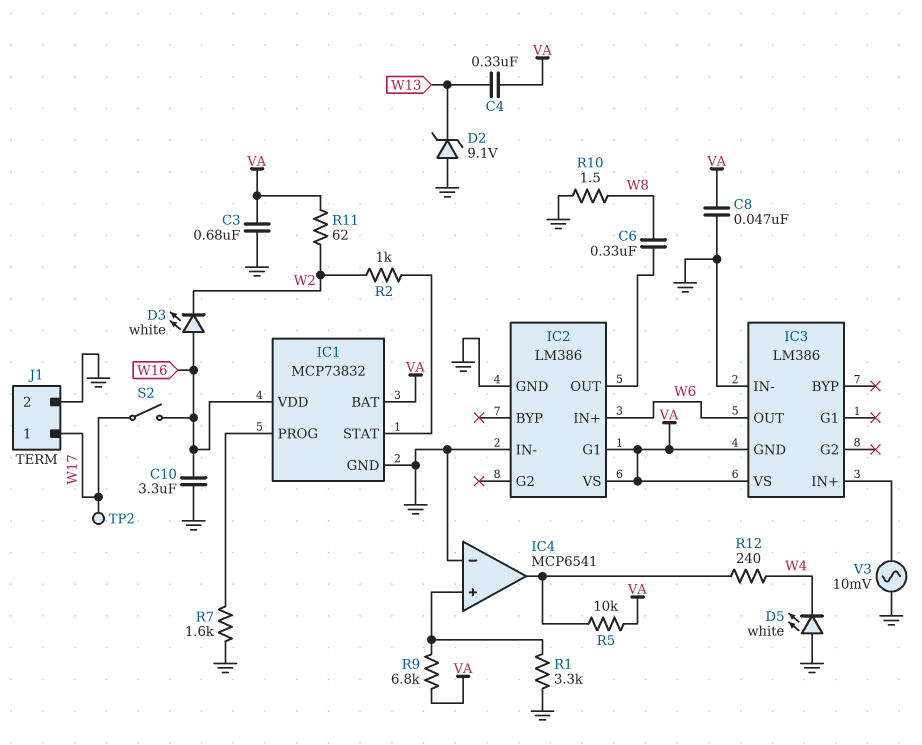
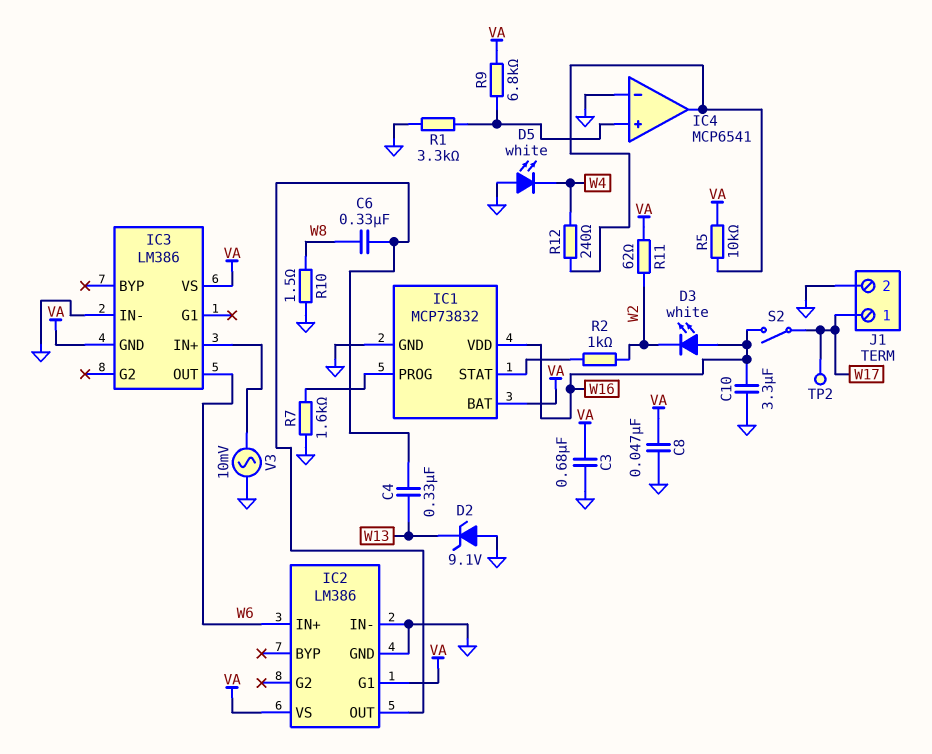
C4: 330nF (VA, W13) -> 330nF (IC2/OUT, W13)

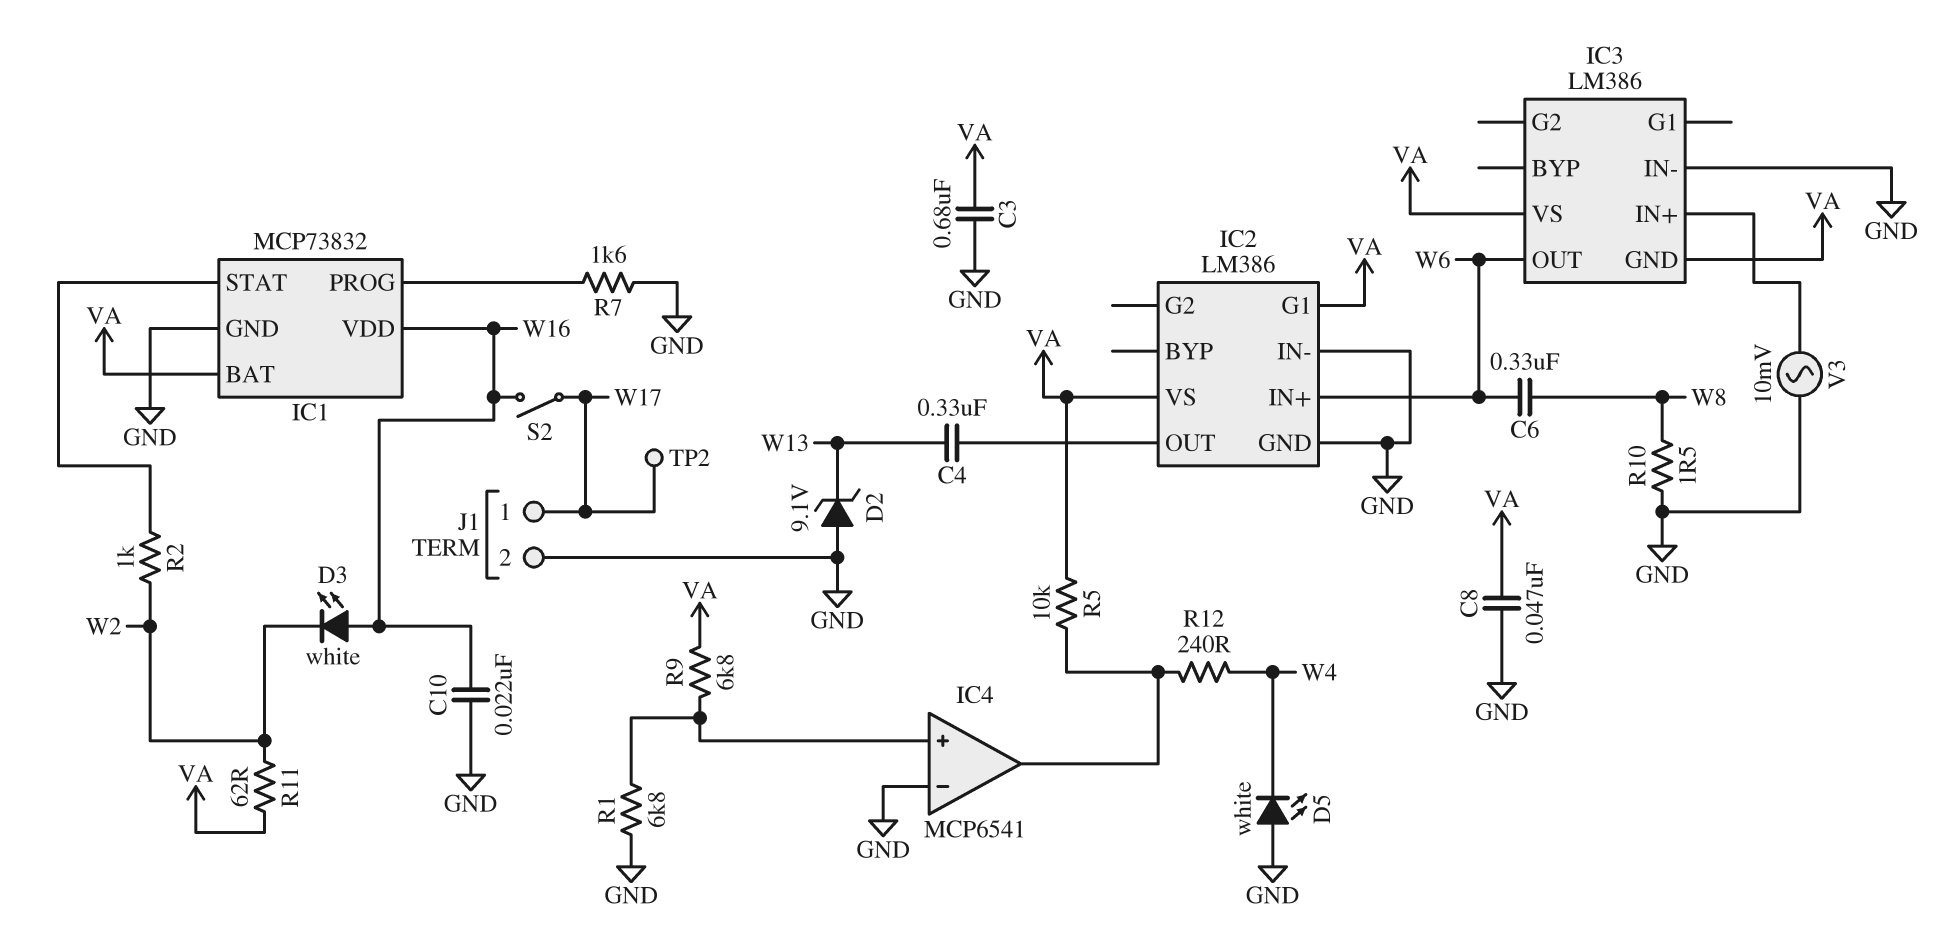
C6: 330nF (IC2/OUT, W8) -> 330nF (W6, W8)
C10: 3.3uF (GND, W16) -> 22nF (GND, W16)
R1: 3.3k (GND, IC4/in+) -> 6.8k (GND, IC4/in+)

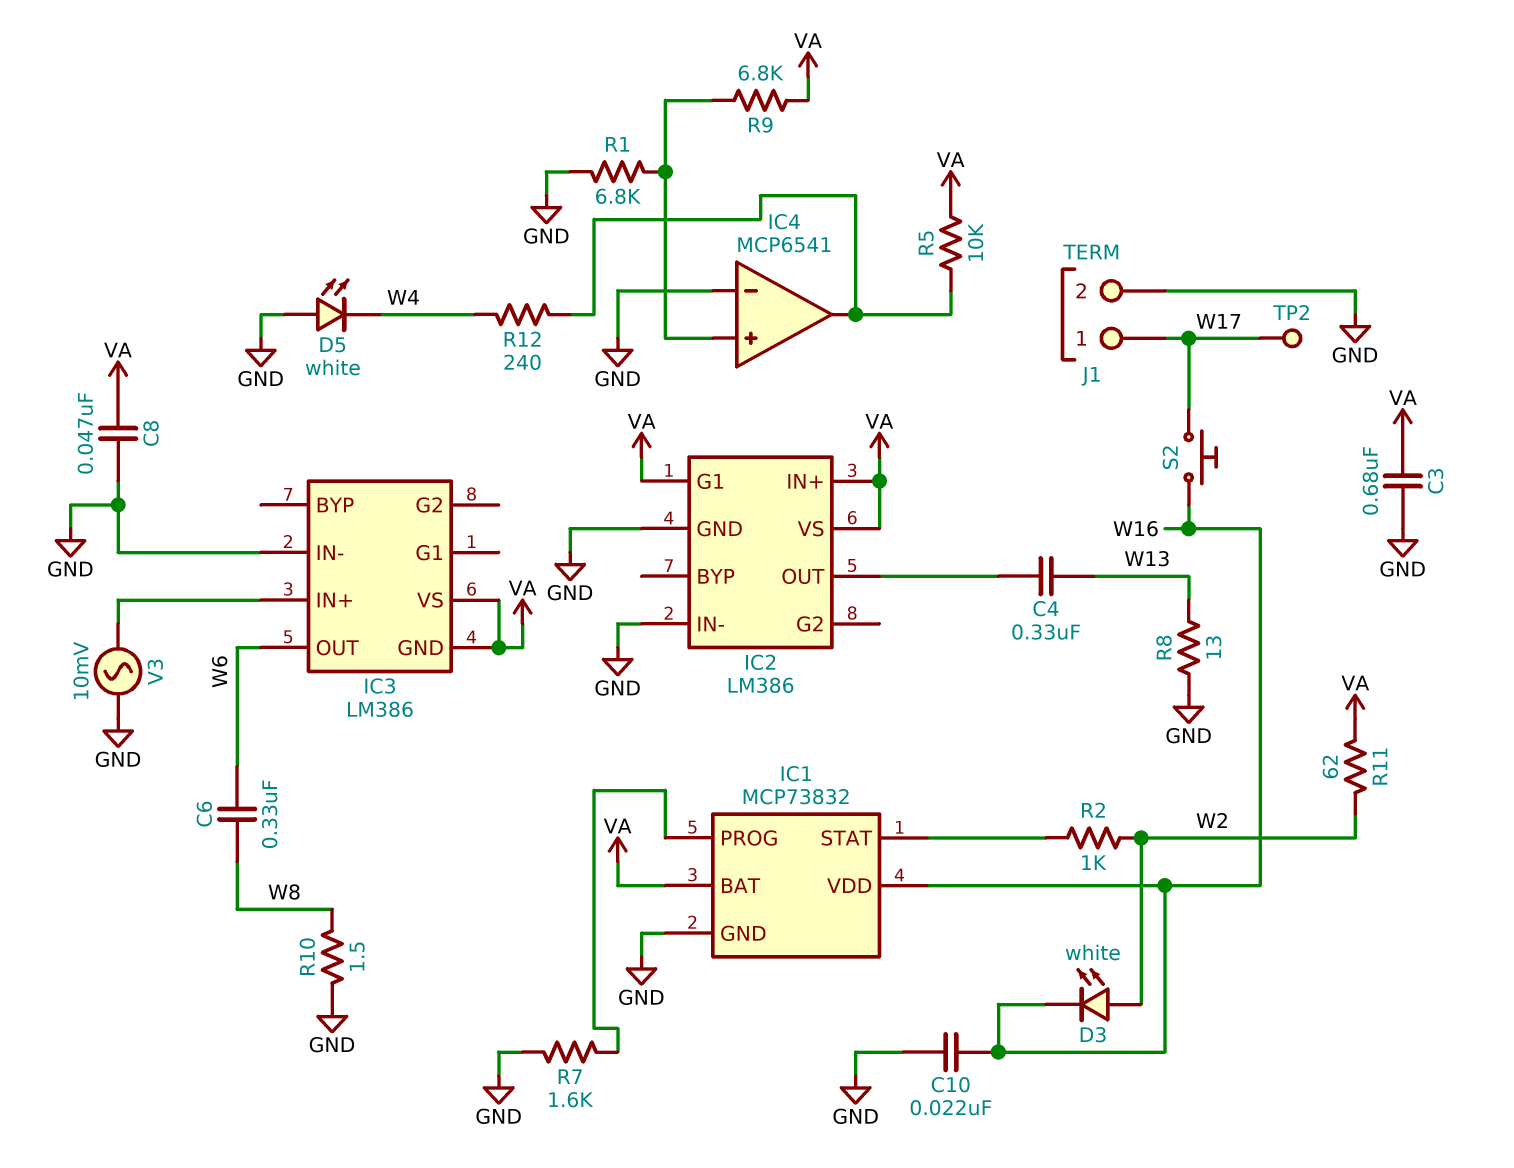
D2: zener 9.1V (A GND, K W13) -> none
D3: LED white (A W16, K W2) -> LED white (A W2, K W16)
IC2 pin IN+: W6 -> VA
R8: none -> 13 (GND, W13)
S2: switch (W16, W17) -> button (W16, W17)

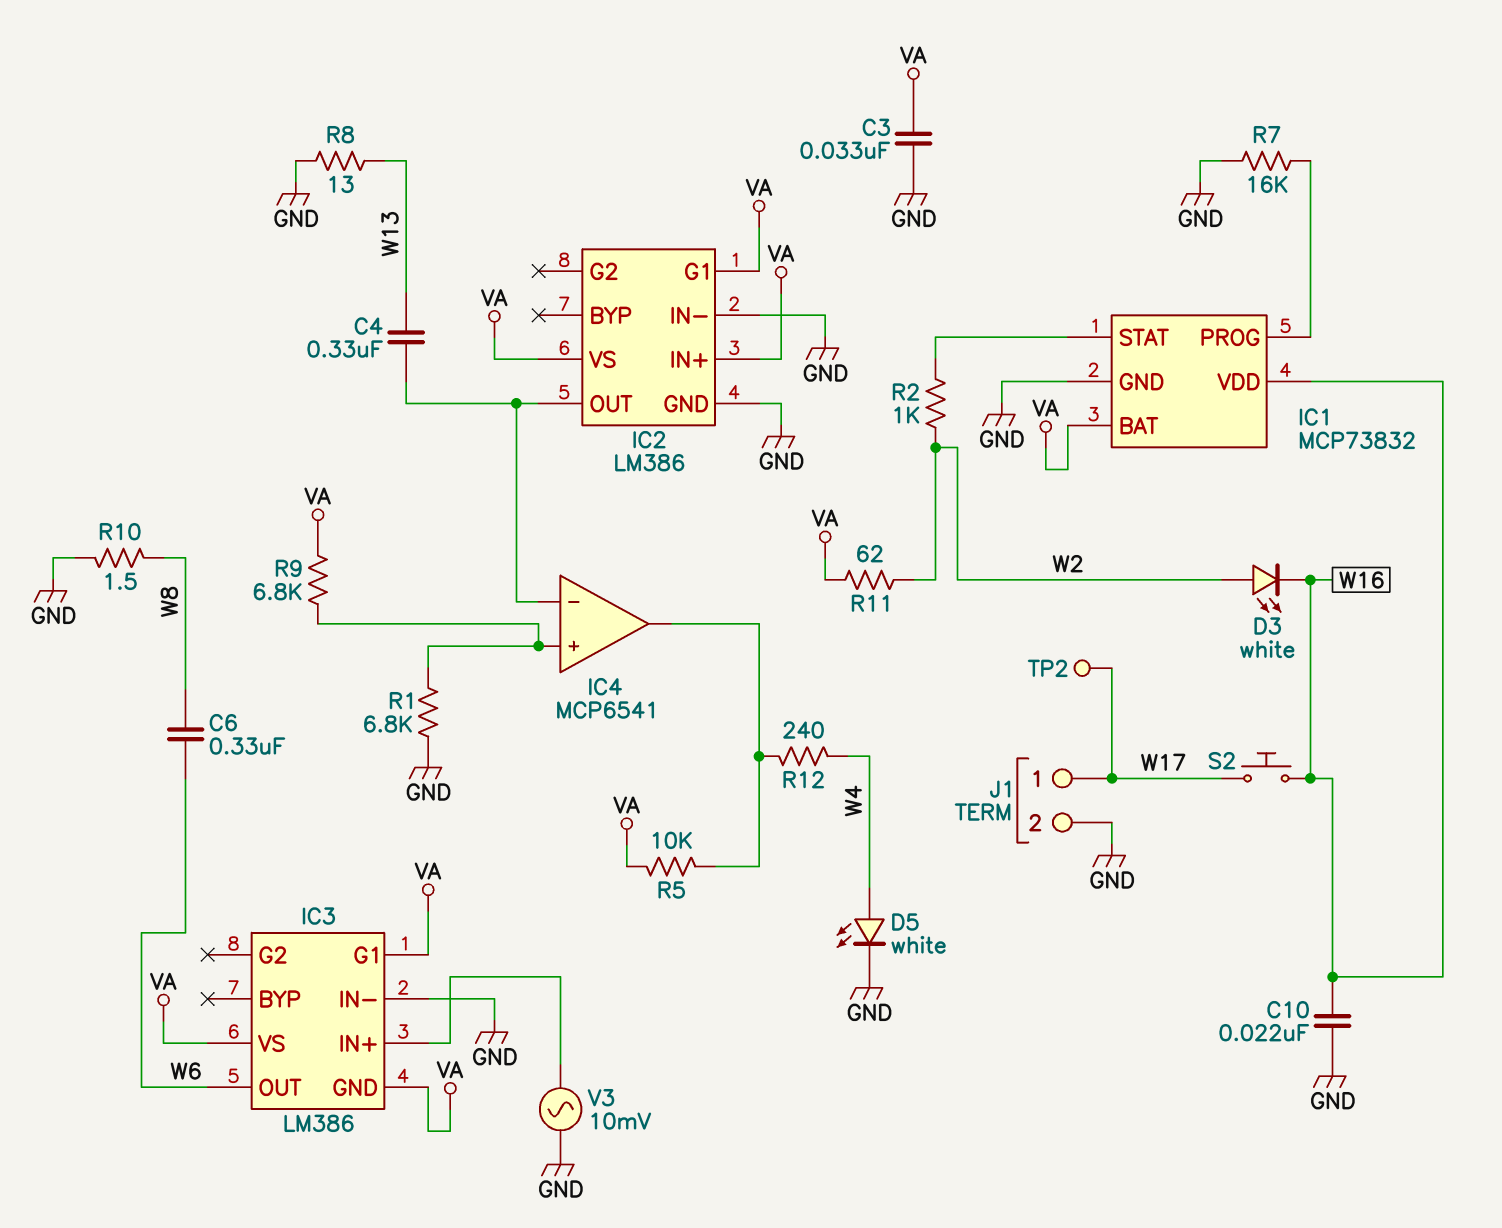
C3: 680nF (GND, VA) -> 33nF (GND, VA)
C8: 47nF (GND, VA) -> none
D5: LED white (A GND, K W4) -> LED white (A W4, K GND)
IC3 pin G1: none -> VA
IC4 pin in-: GND -> IC2/OUT
R7: 1.6k (GND, IC1/PROG) -> 16k (GND, IC1/PROG)

